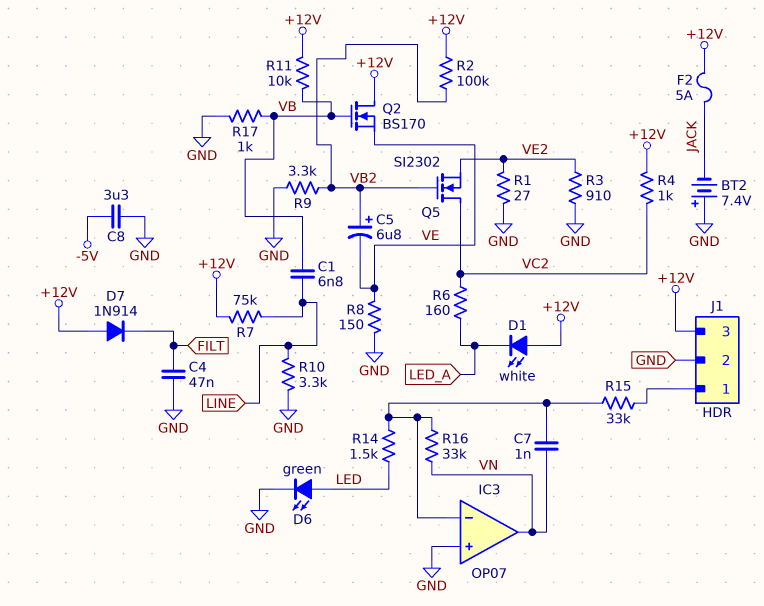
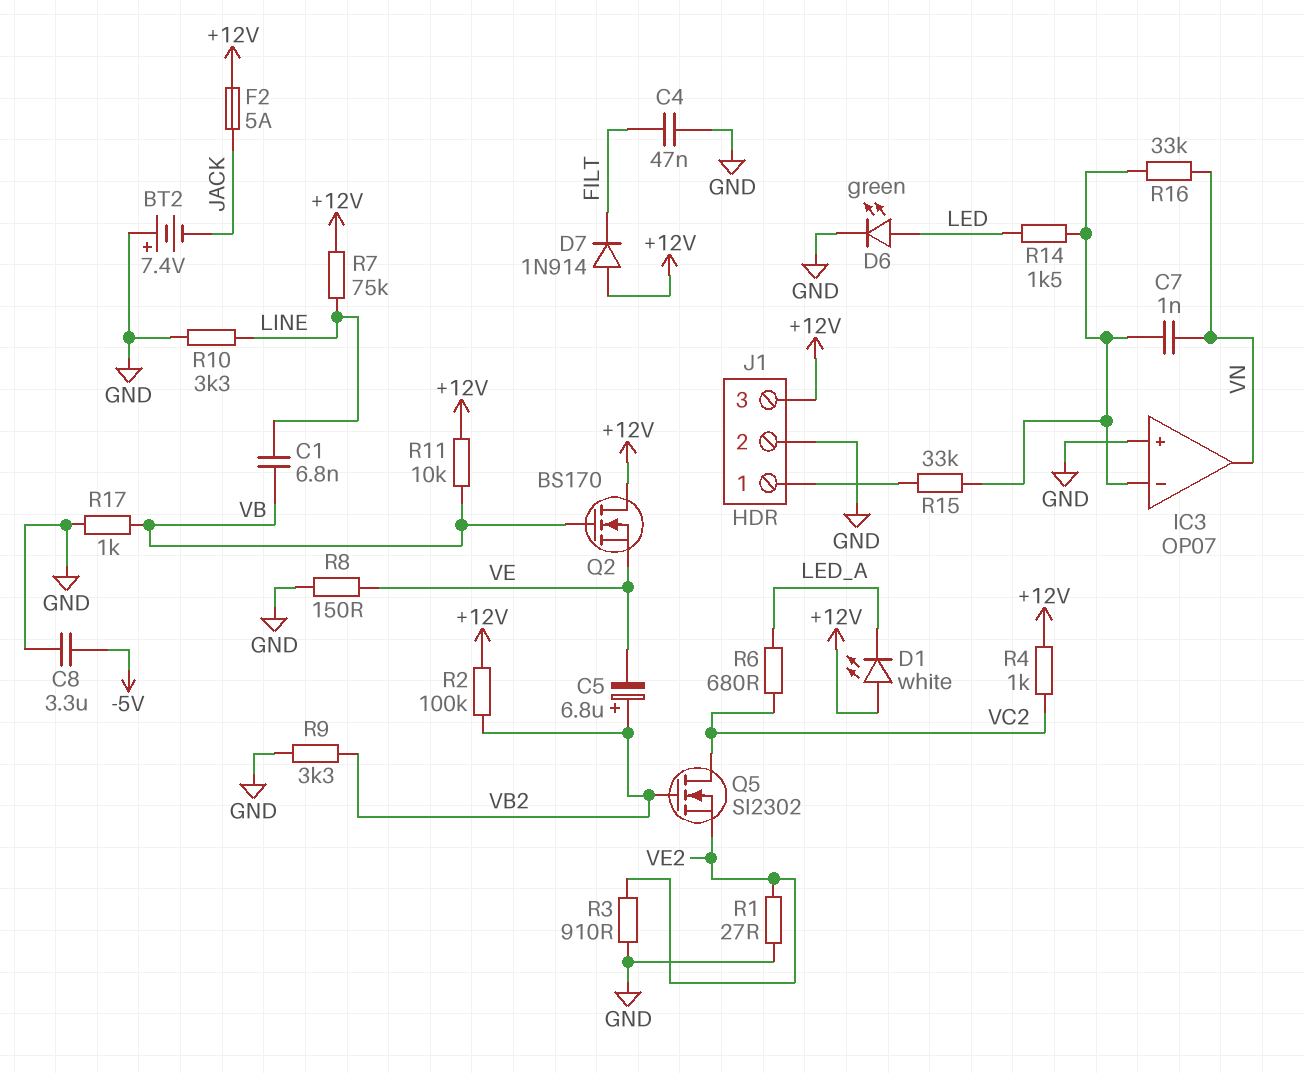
R6: 160 (LED_A, VC2) -> 680 (LED_A, VC2)

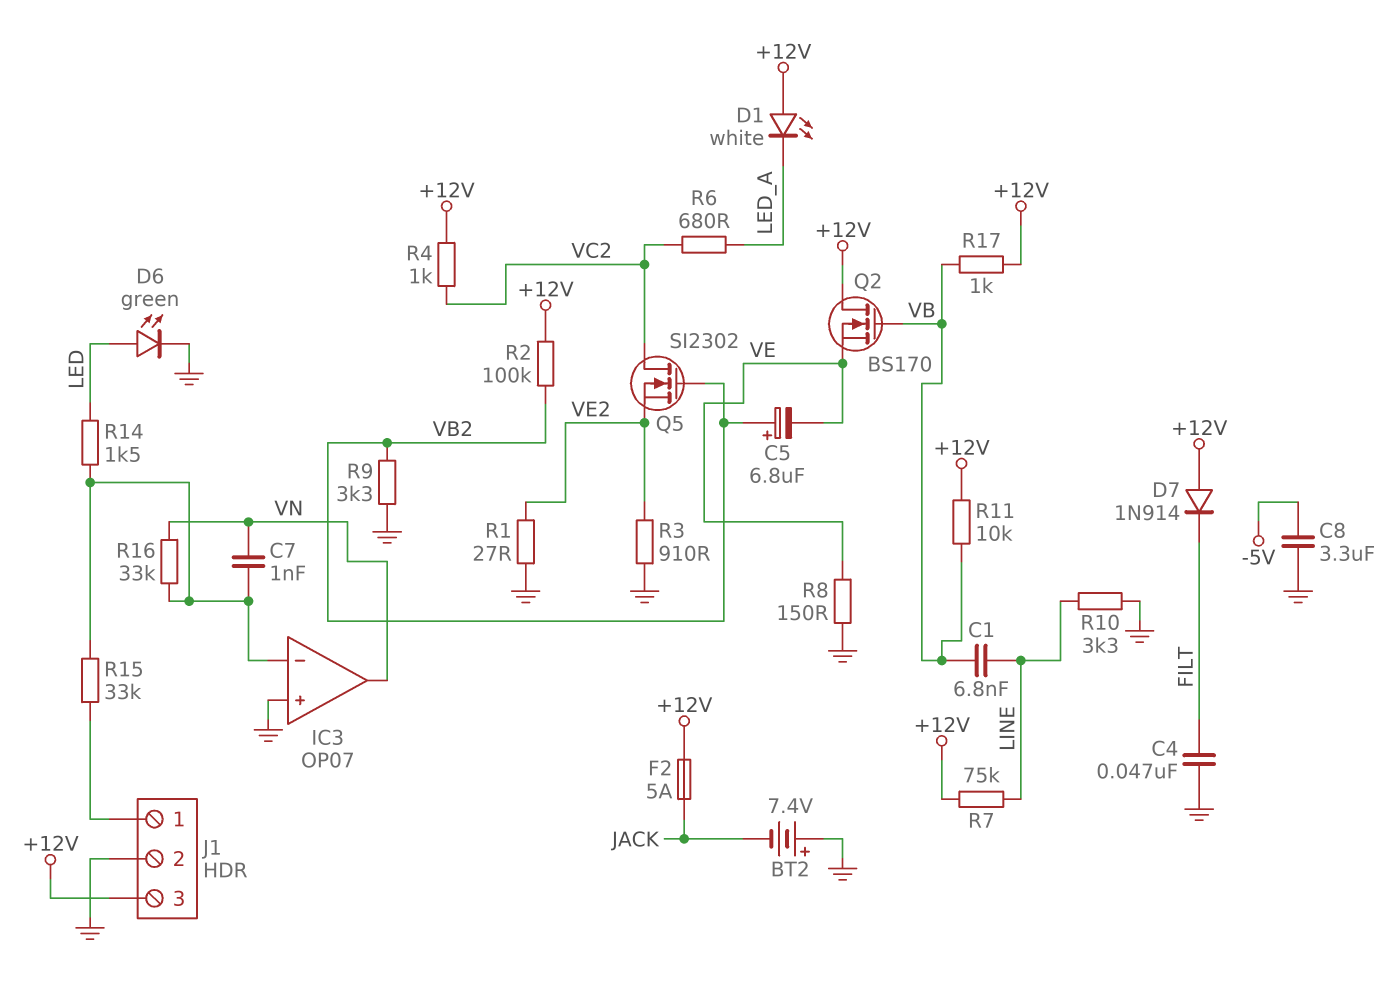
R17: 1k (GND, VB) -> 1k (+12V, VB)

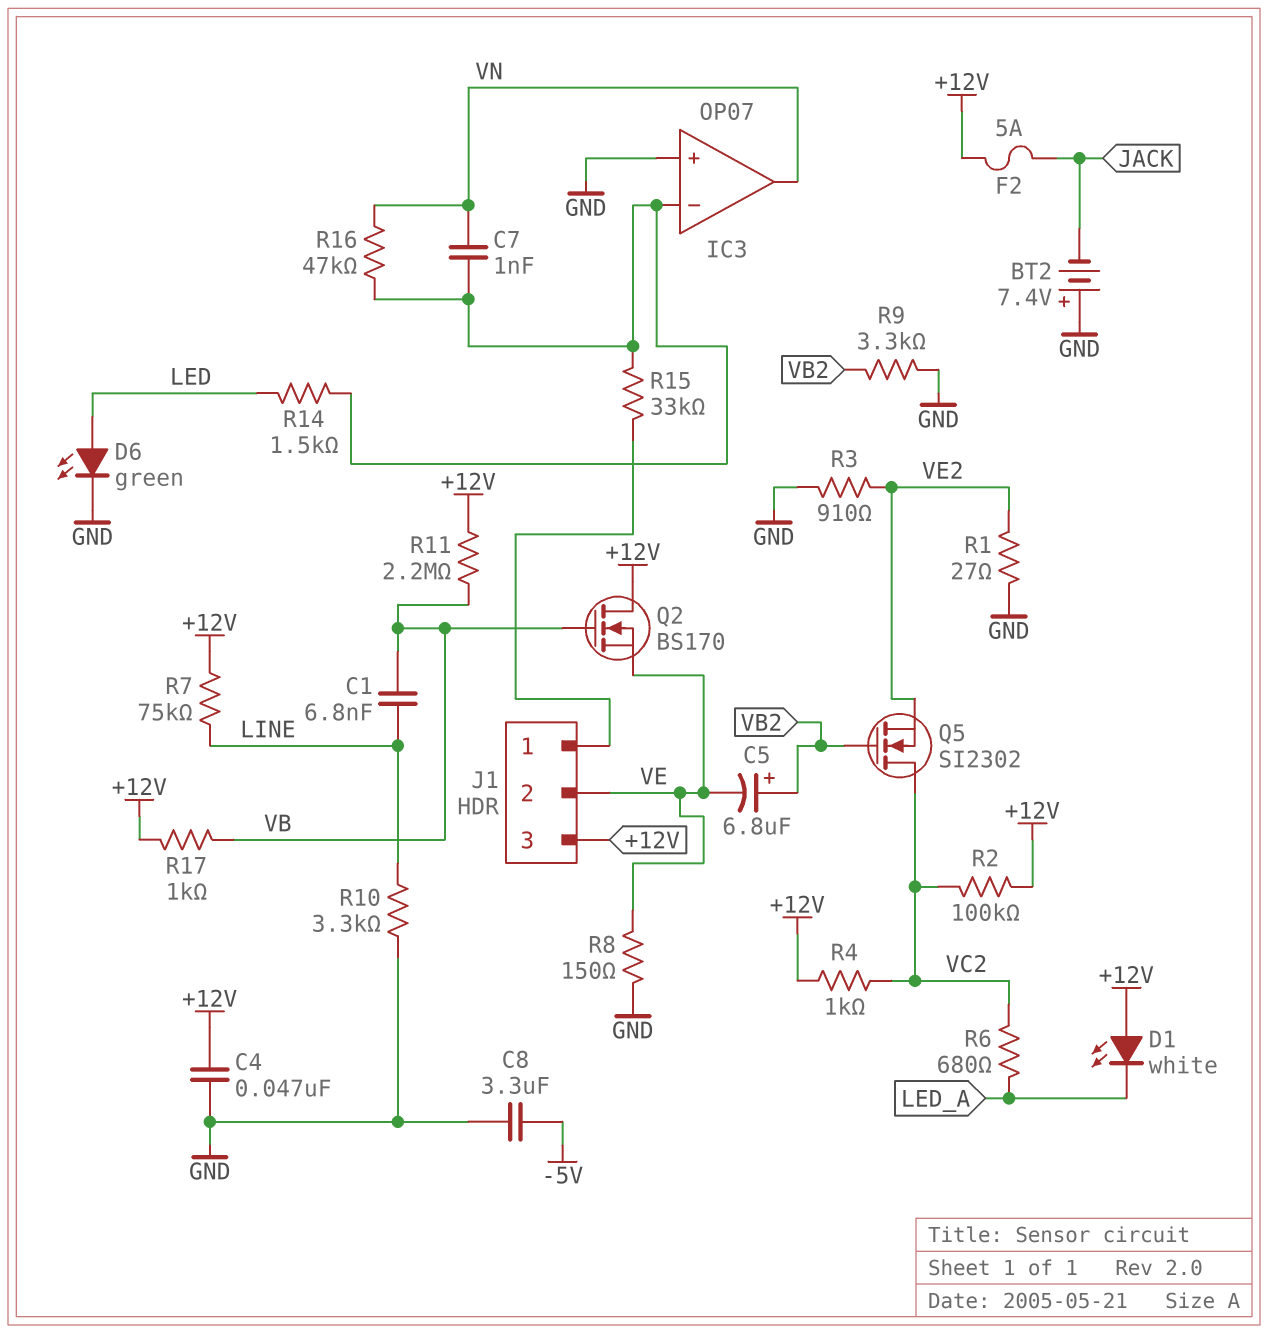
C4: 47nF (FILT, GND) -> 47nF (+12V, GND)
D7: diode 1N914 (A +12V, K FILT) -> none
J1 pin 2: GND -> VE
R2: 100k (+12V, VB2) -> 100k (+12V, VC2)
R11: 10k (+12V, VB) -> 2.2M (+12V, VB)
R16: 33k (IC3/in-, VN) -> 47k (IC3/in-, VN)

